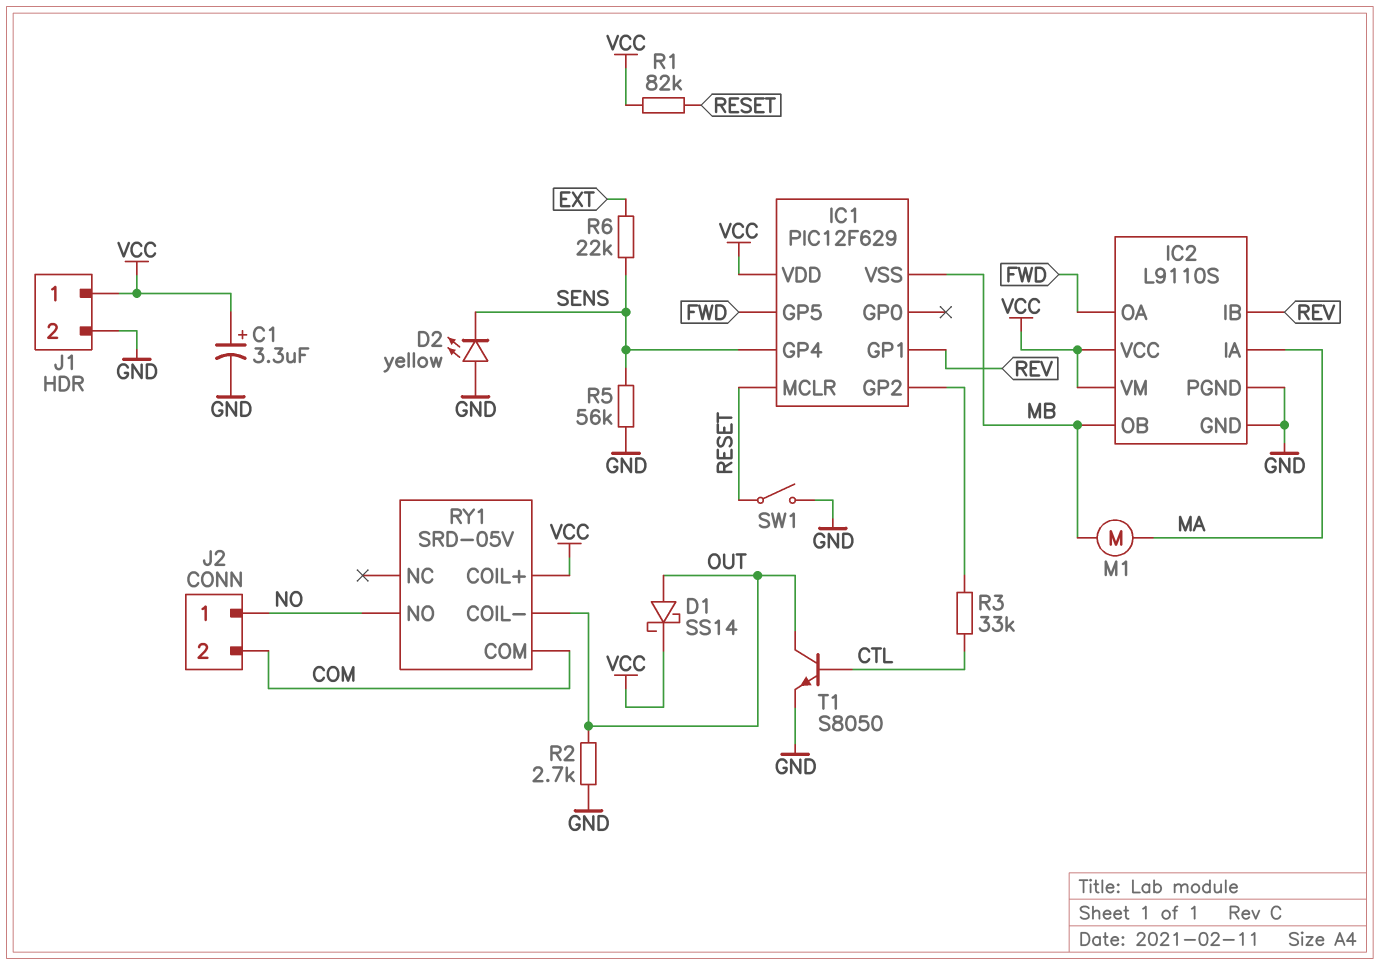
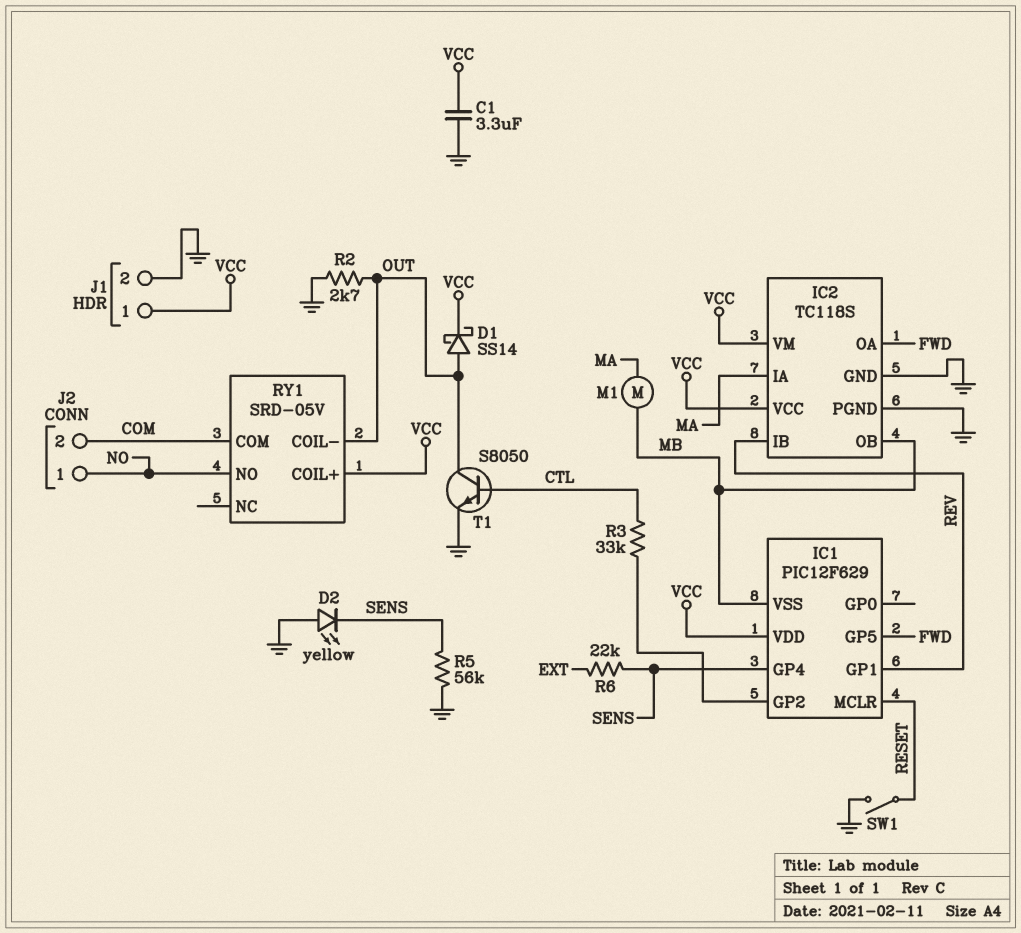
C1: 3.3uF (plus VCC, minus GND) -> 3.3uF (GND, VCC)
IC2: L9110S -> TC118S
R1: 82k (RESET, VCC) -> none

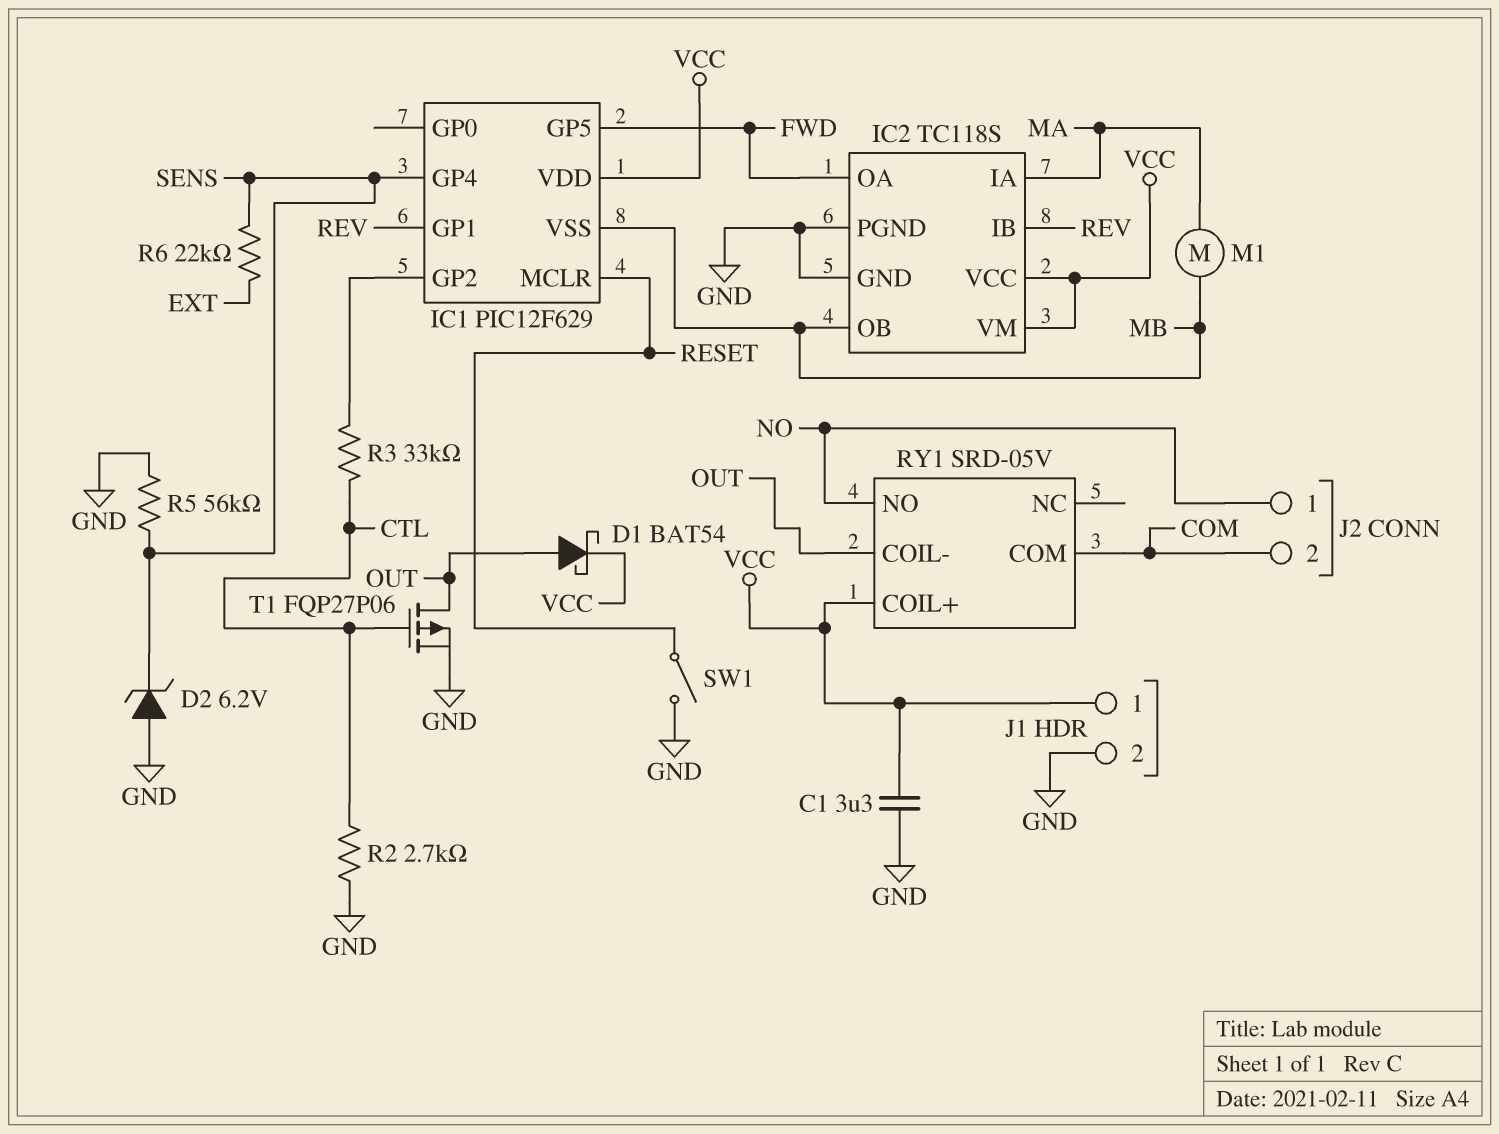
D1: schottky SS14 (A OUT, K VCC) -> schottky BAT54 (A OUT, K VCC)
D2: LED yellow (A GND, K SENS) -> zener 6.2V (A GND, K SENS)
R2: 2.7k (GND, OUT) -> 2.7k (CTL, GND)
T1: NPN S8050 (B CTL, C OUT, E GND) -> PMOS FQP27P06 (G CTL, D OUT, S GND)

